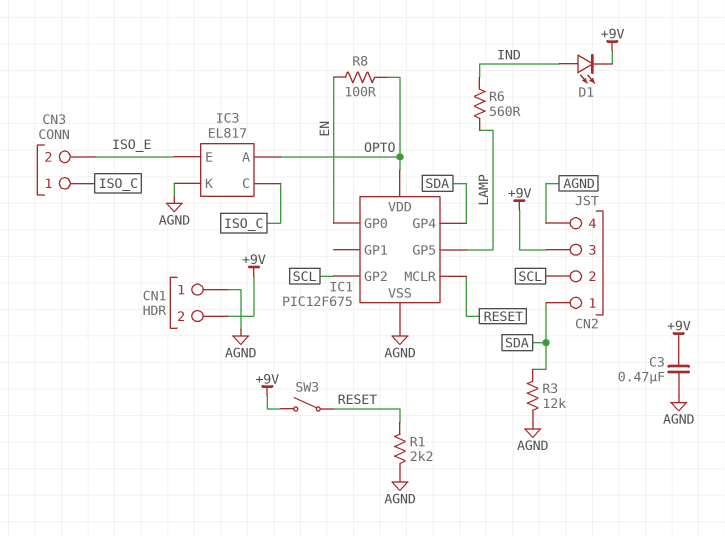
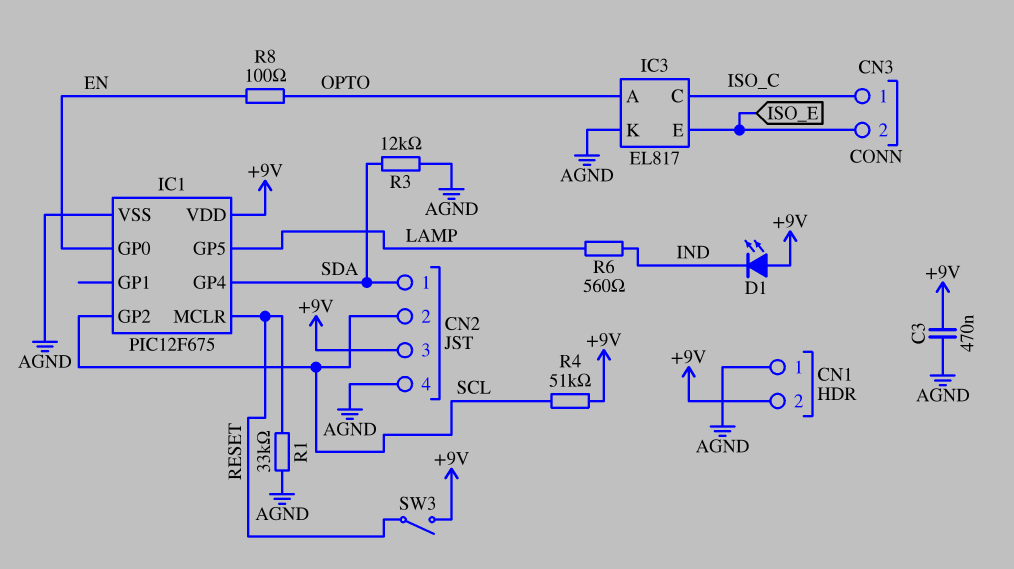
D1: LED (A IND, K +9V) -> LED (A +9V, K IND)
IC1 pin VDD: OPTO -> +9V
R1: 2.2k (AGND, RESET) -> 33k (AGND, RESET)
R4: none -> 51k (+9V, SCL)

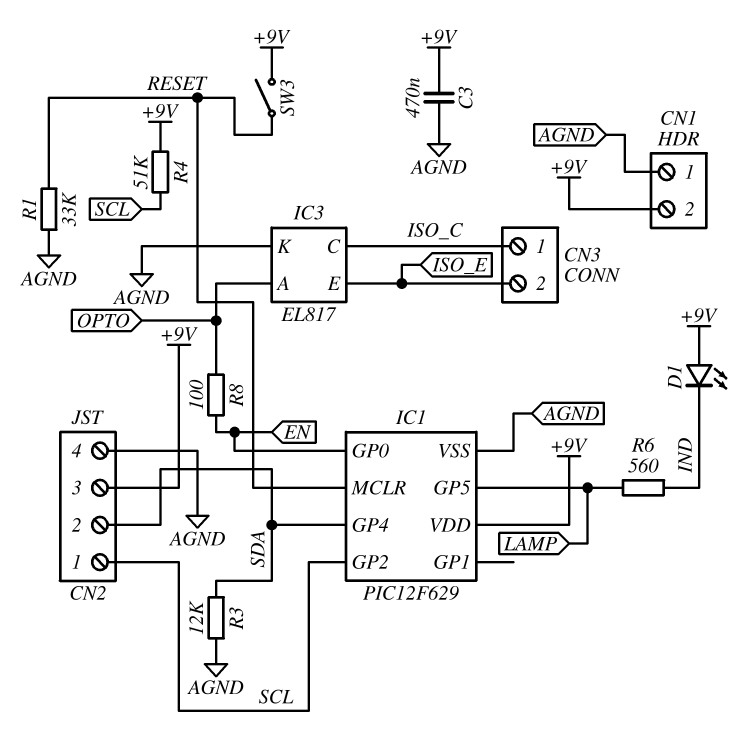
CN2 pin 1: SDA -> SCL
CN2 pin 2: SCL -> SDA
IC1: PIC12F675 -> PIC12F629

